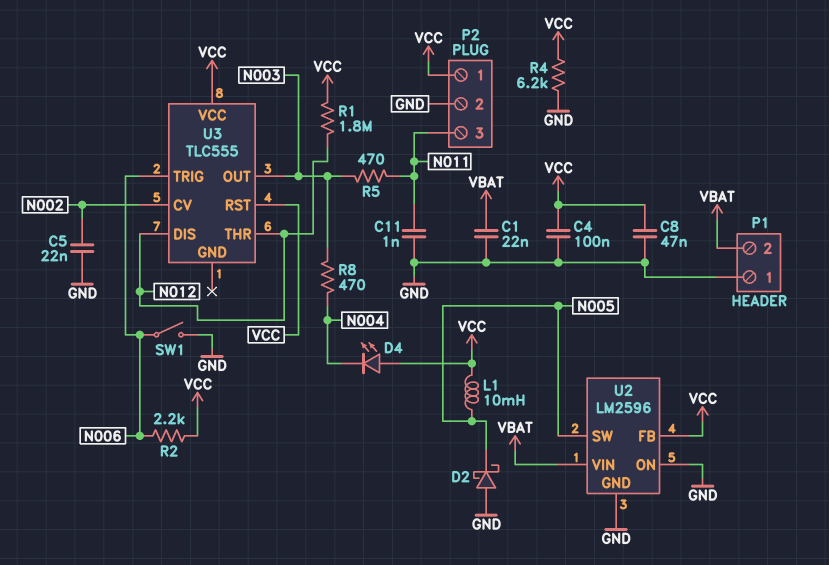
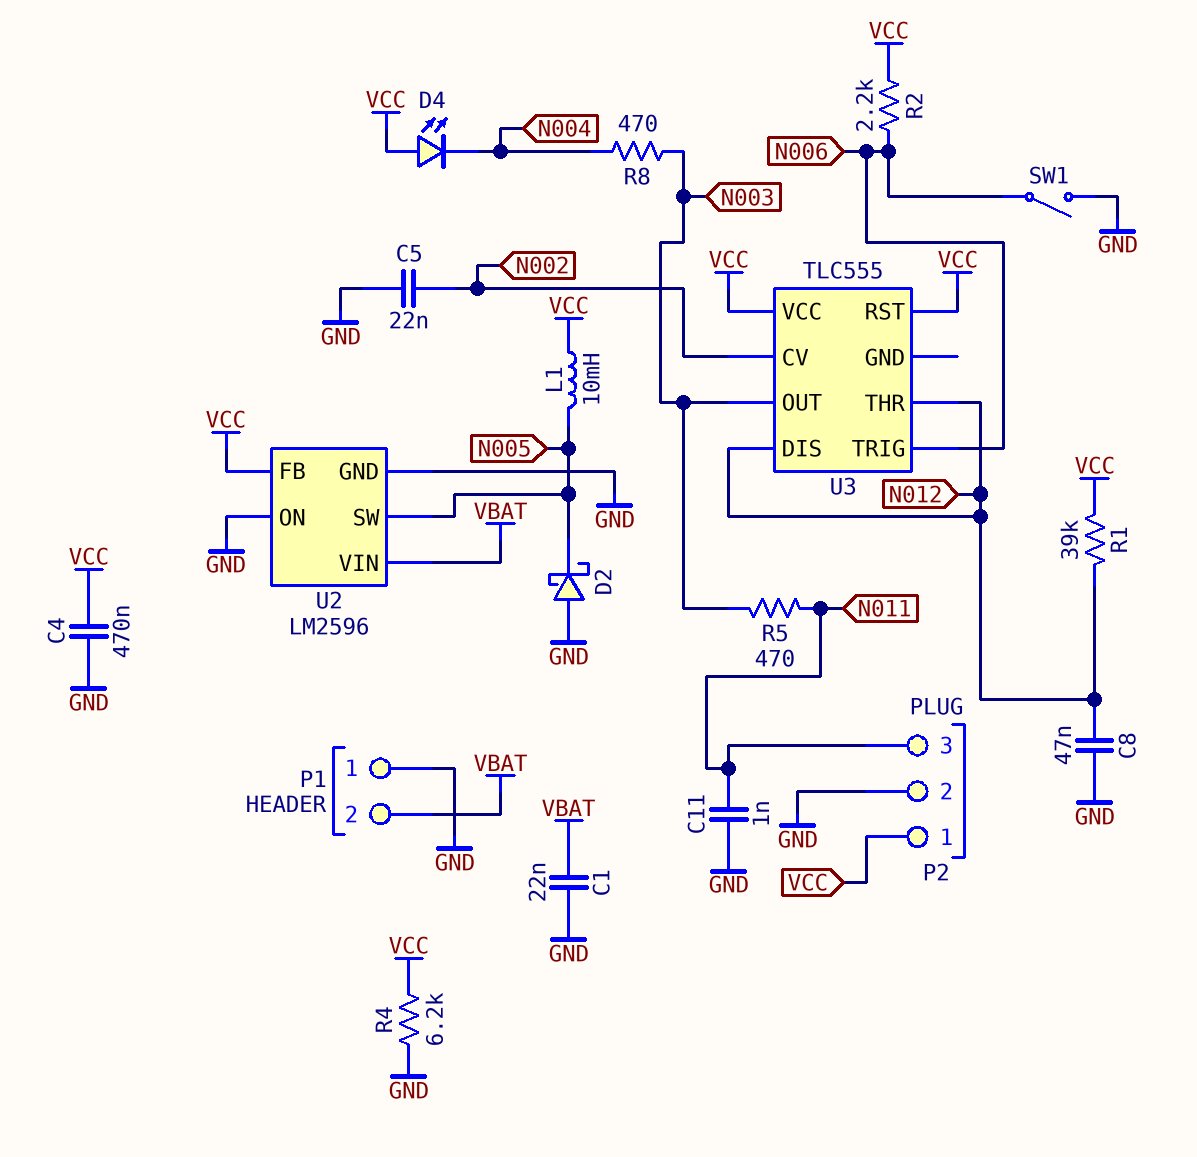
C4: 100nF (GND, VCC) -> 470nF (GND, VCC)
C8: 47nF (GND, VCC) -> 47nF (GND, N012)
R1: 1.8M (N012, VCC) -> 39k (N012, VCC)

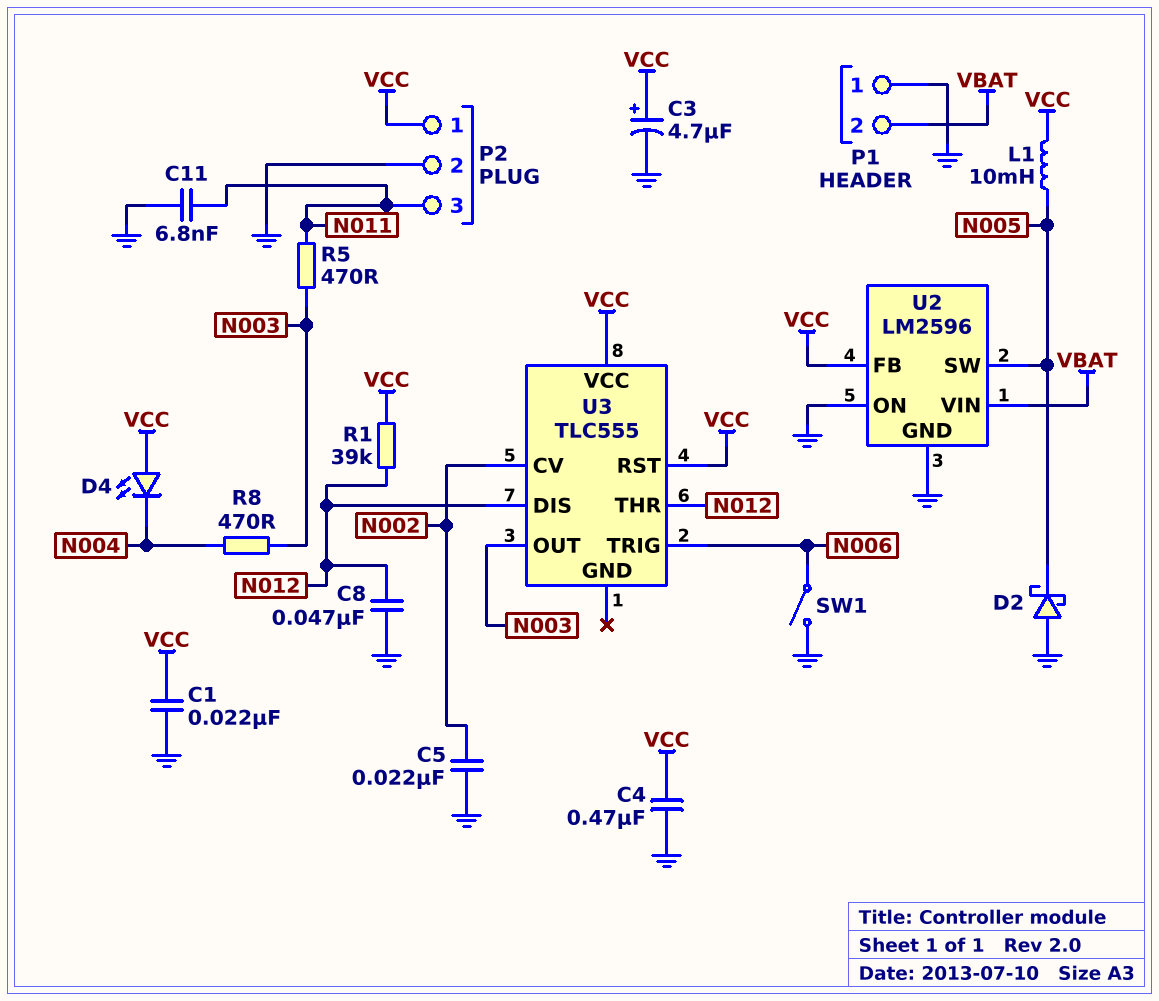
C1: 22nF (GND, VBAT) -> 22nF (GND, VCC)
C3: none -> 4.7uF (plus VCC, minus GND)
C11: 1nF (GND, N011) -> 6.8nF (GND, N011)
R2: 2.2k (N006, VCC) -> none
R4: 6.2k (GND, VCC) -> none

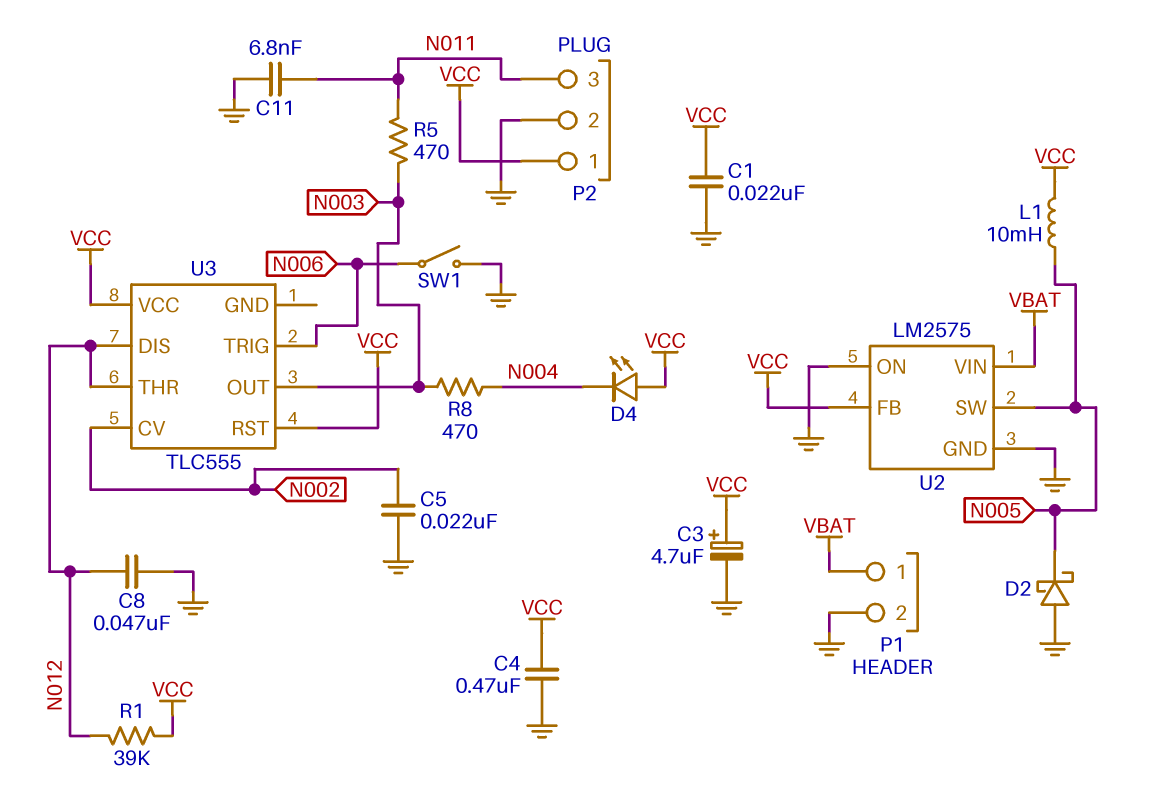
P1 pin 1: GND -> VBAT
P1 pin 2: VBAT -> GND
U2: LM2596 -> LM2575

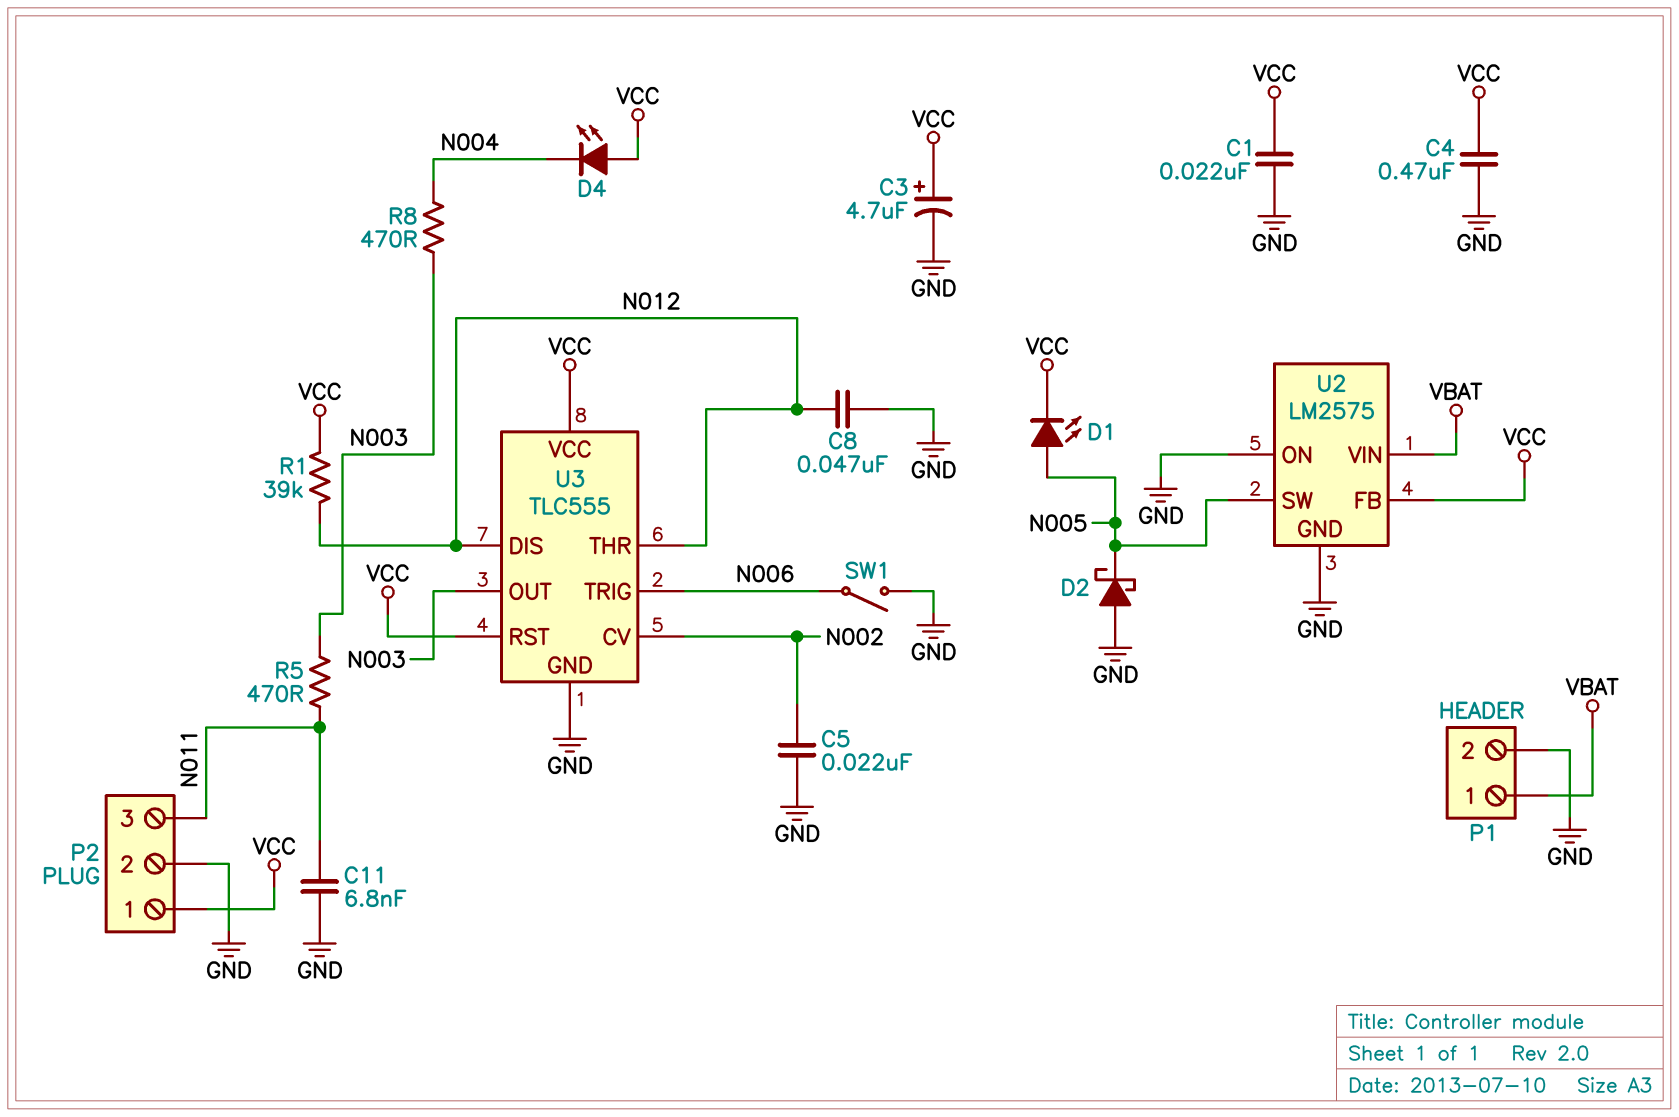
D1: none -> LED (A N005, K VCC)
L1: 10mH (N005, VCC) -> none
U3 pin GND: none -> GND

